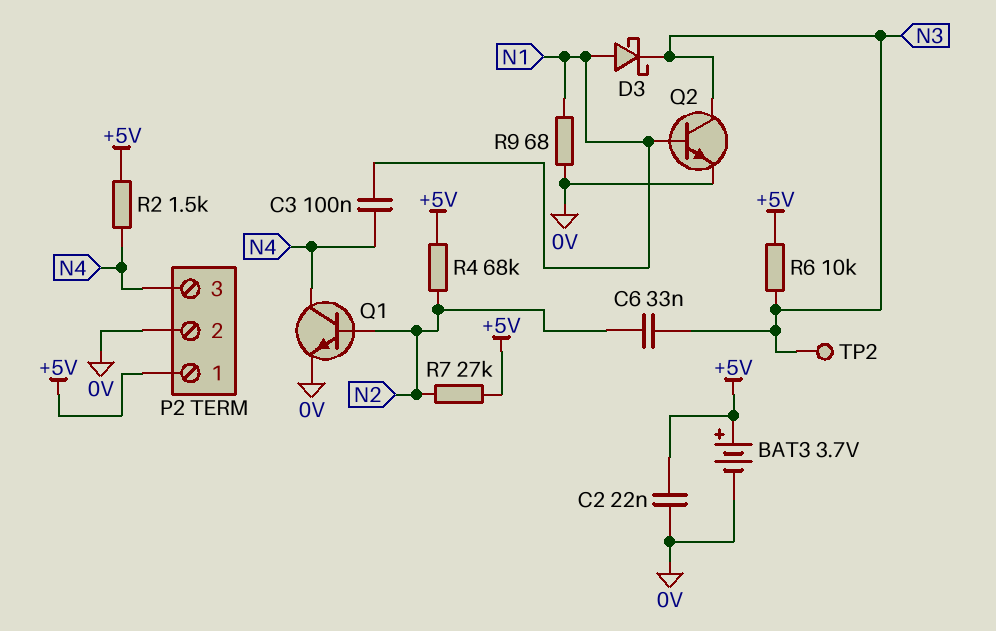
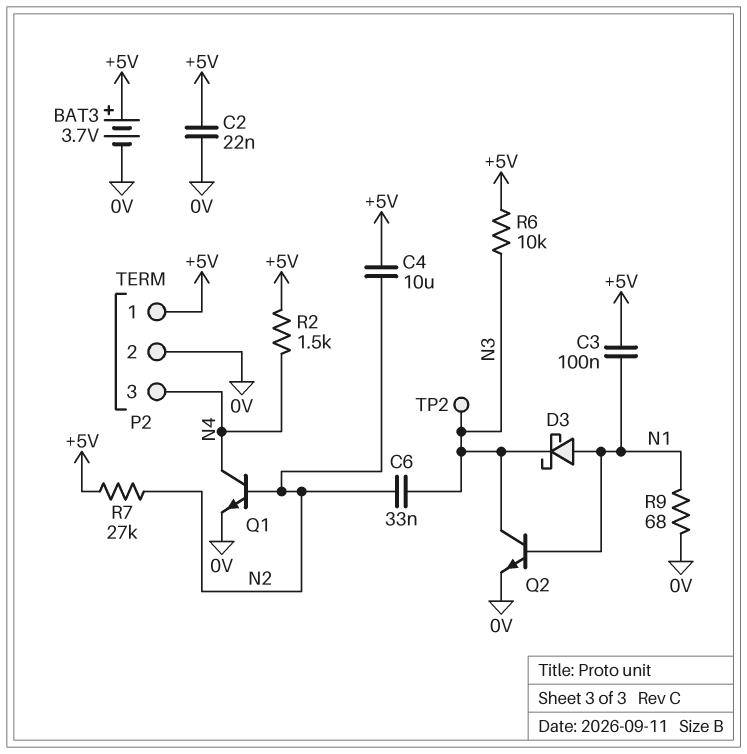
C3: 100nF (N1, N4) -> 100nF (+5V, N1)
C4: none -> 10uF (+5V, N2)
R4: 68k (+5V, N2) -> none

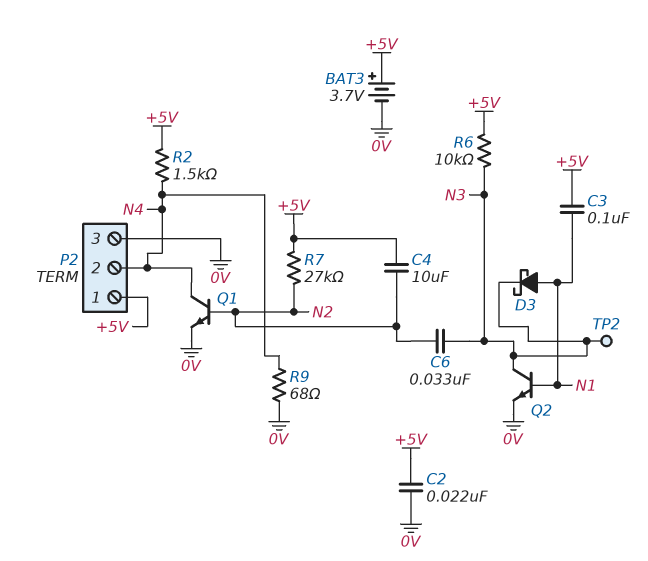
P2 pin 2: 0V -> N4
P2 pin 3: N4 -> 0V
R9: 68 (0V, N1) -> 68 (0V, N4)

